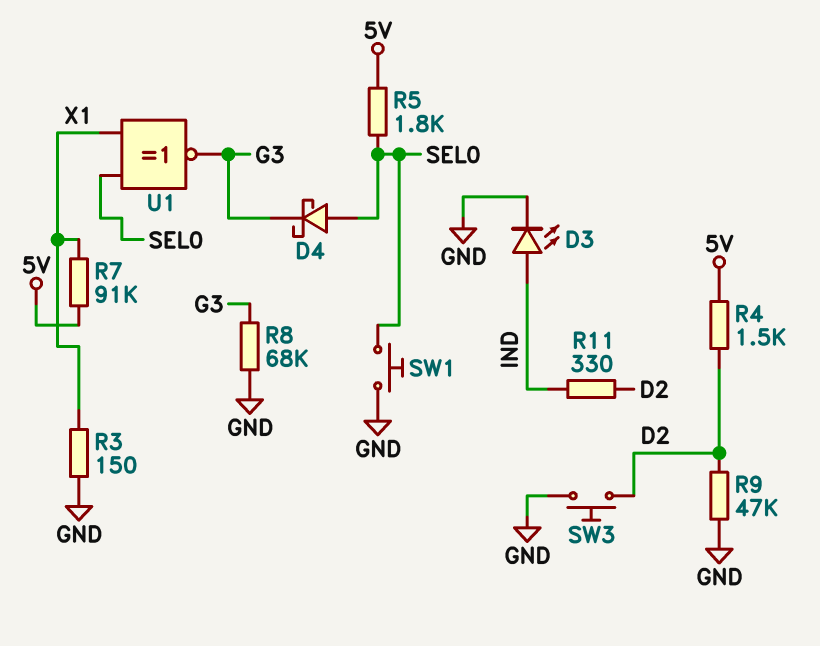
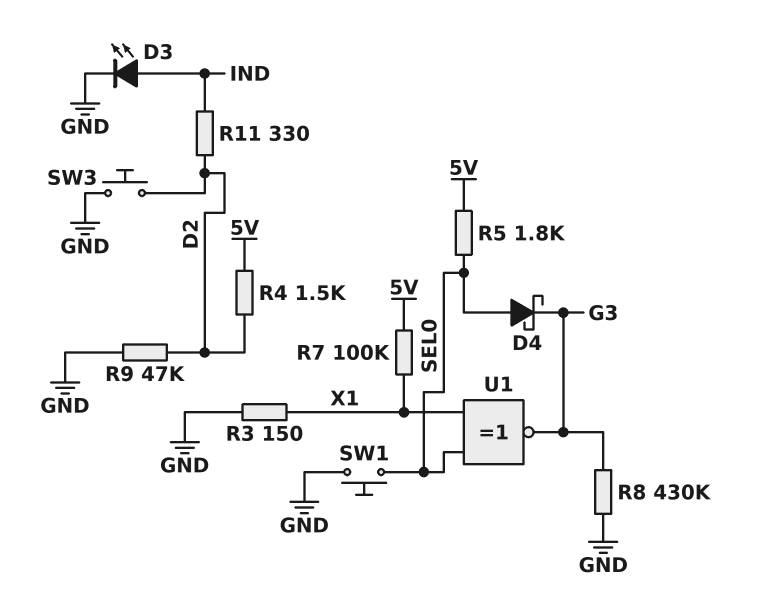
R7: 91k (5V, X1) -> 100k (5V, X1)
R8: 68k (G3, GND) -> 430k (G3, GND)

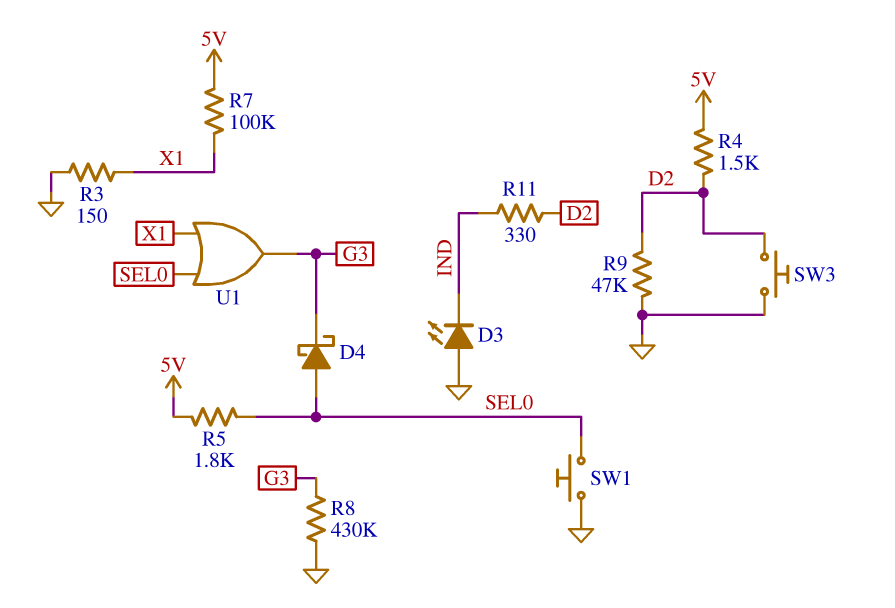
D3: LED (A IND, K GND) -> LED (A GND, K IND)
U1: XNOR (in SEL0, in X1, out G3) -> OR (in SEL0, in X1, out G3)

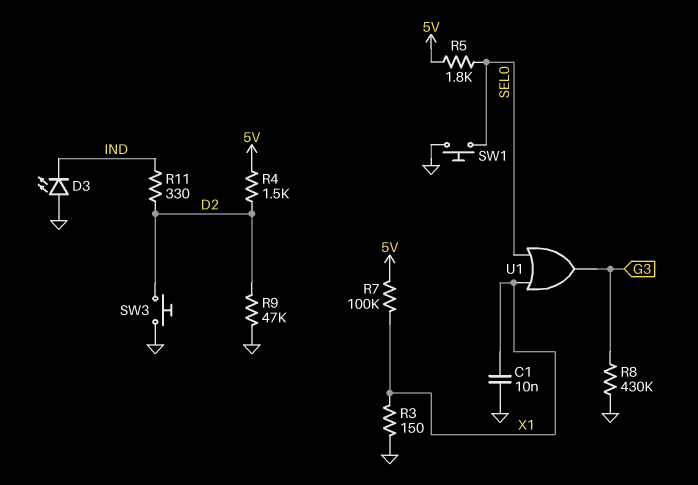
C1: none -> 10nF (GND, X1)
D4: schottky (A SEL0, K G3) -> none

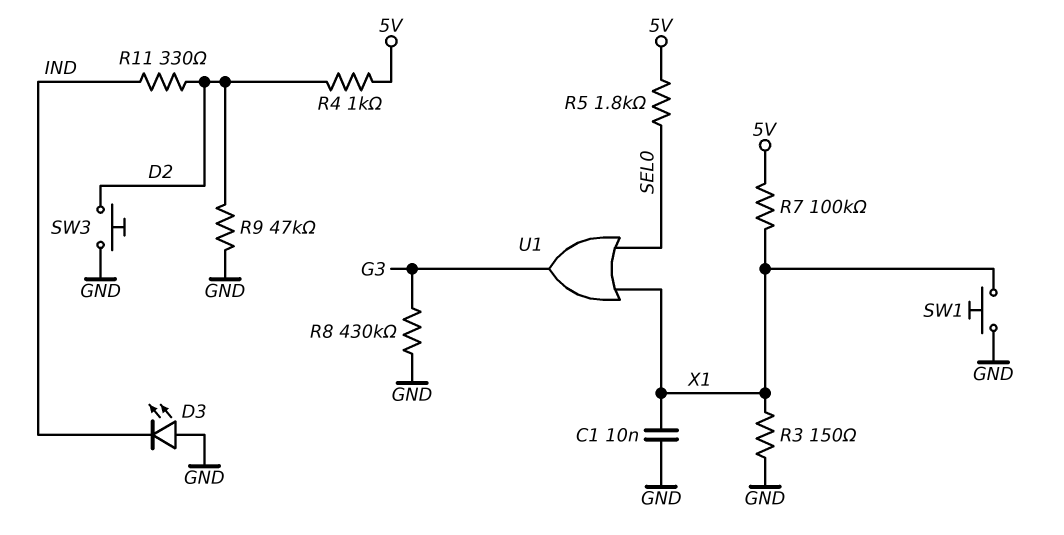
R4: 1.5k (5V, D2) -> 1k (5V, D2)
SW1: button (GND, SEL0) -> button (GND, X1)

